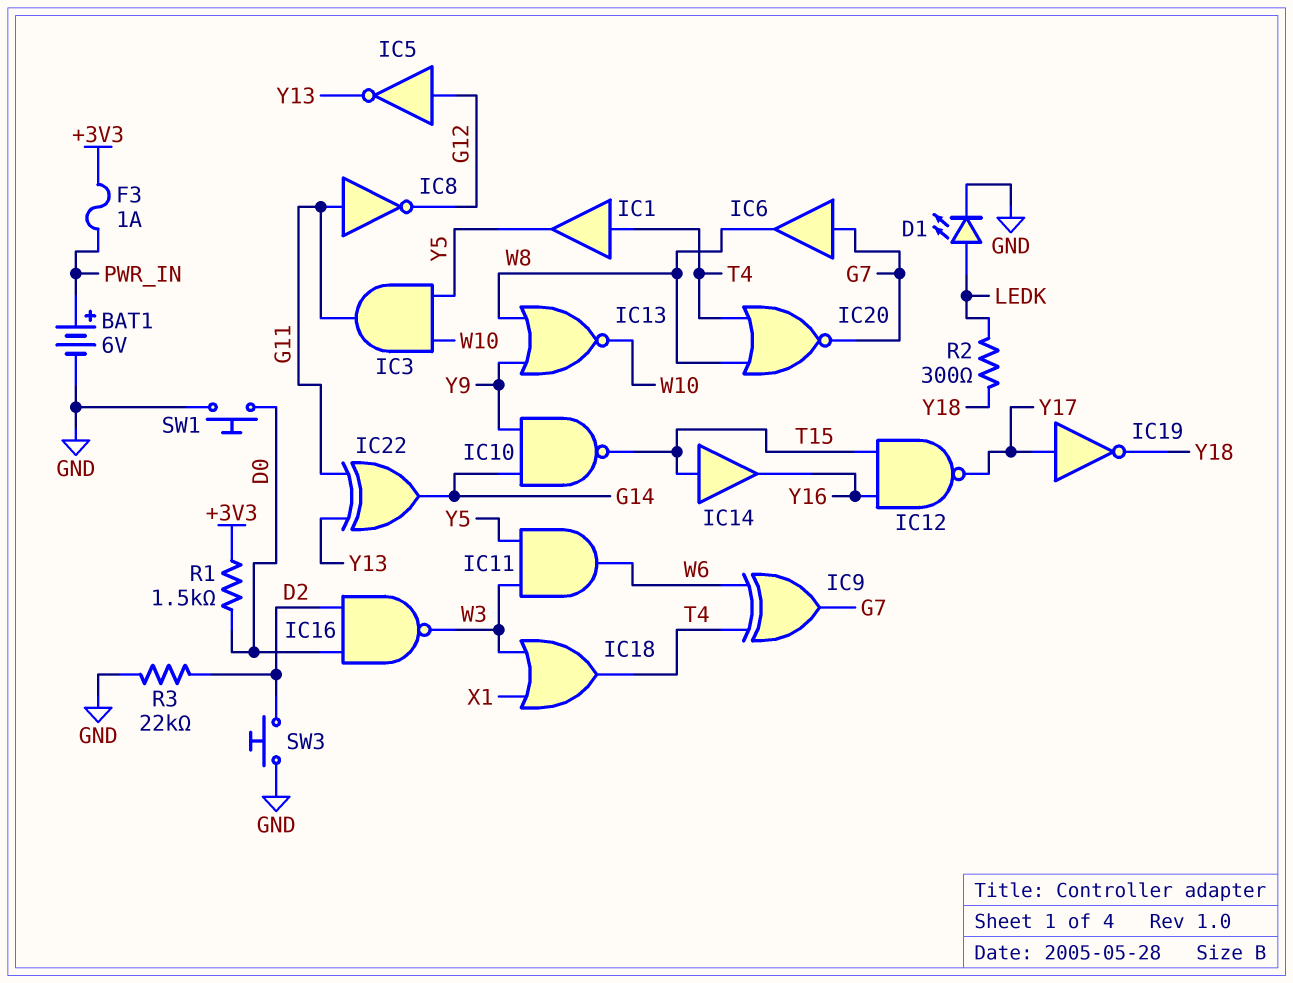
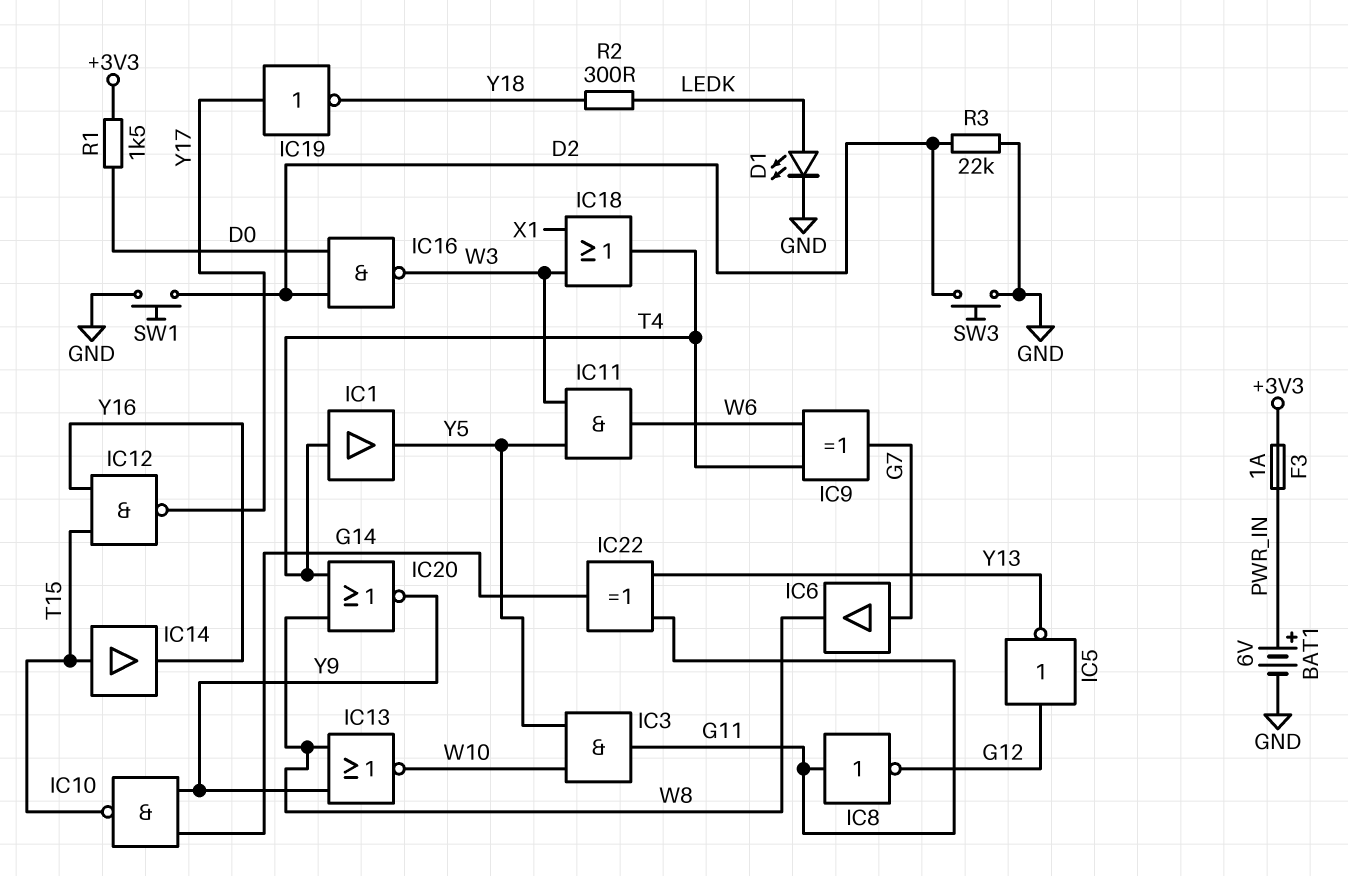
IC20: NOR (in T4, in W8, out G7) -> NOR (in T4, in W8, out Y9)
SW1: button (D0, GND) -> button (D2, GND)

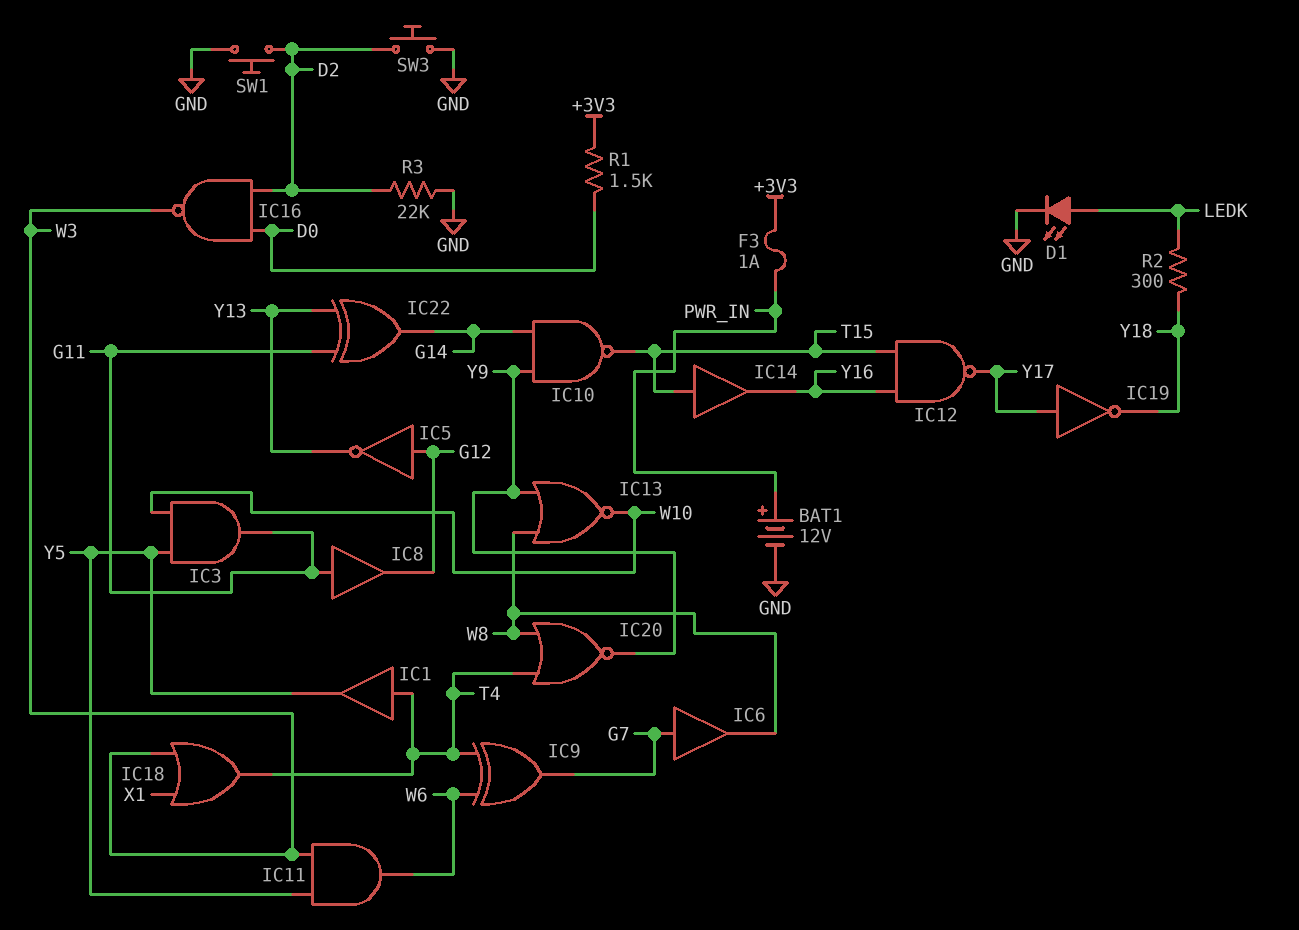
BAT1: 6V (plus PWR_IN, minus GND) -> 12V (plus PWR_IN, minus GND)
IC8: NOT (in G11, out G12) -> buffer (in G11, out G12)

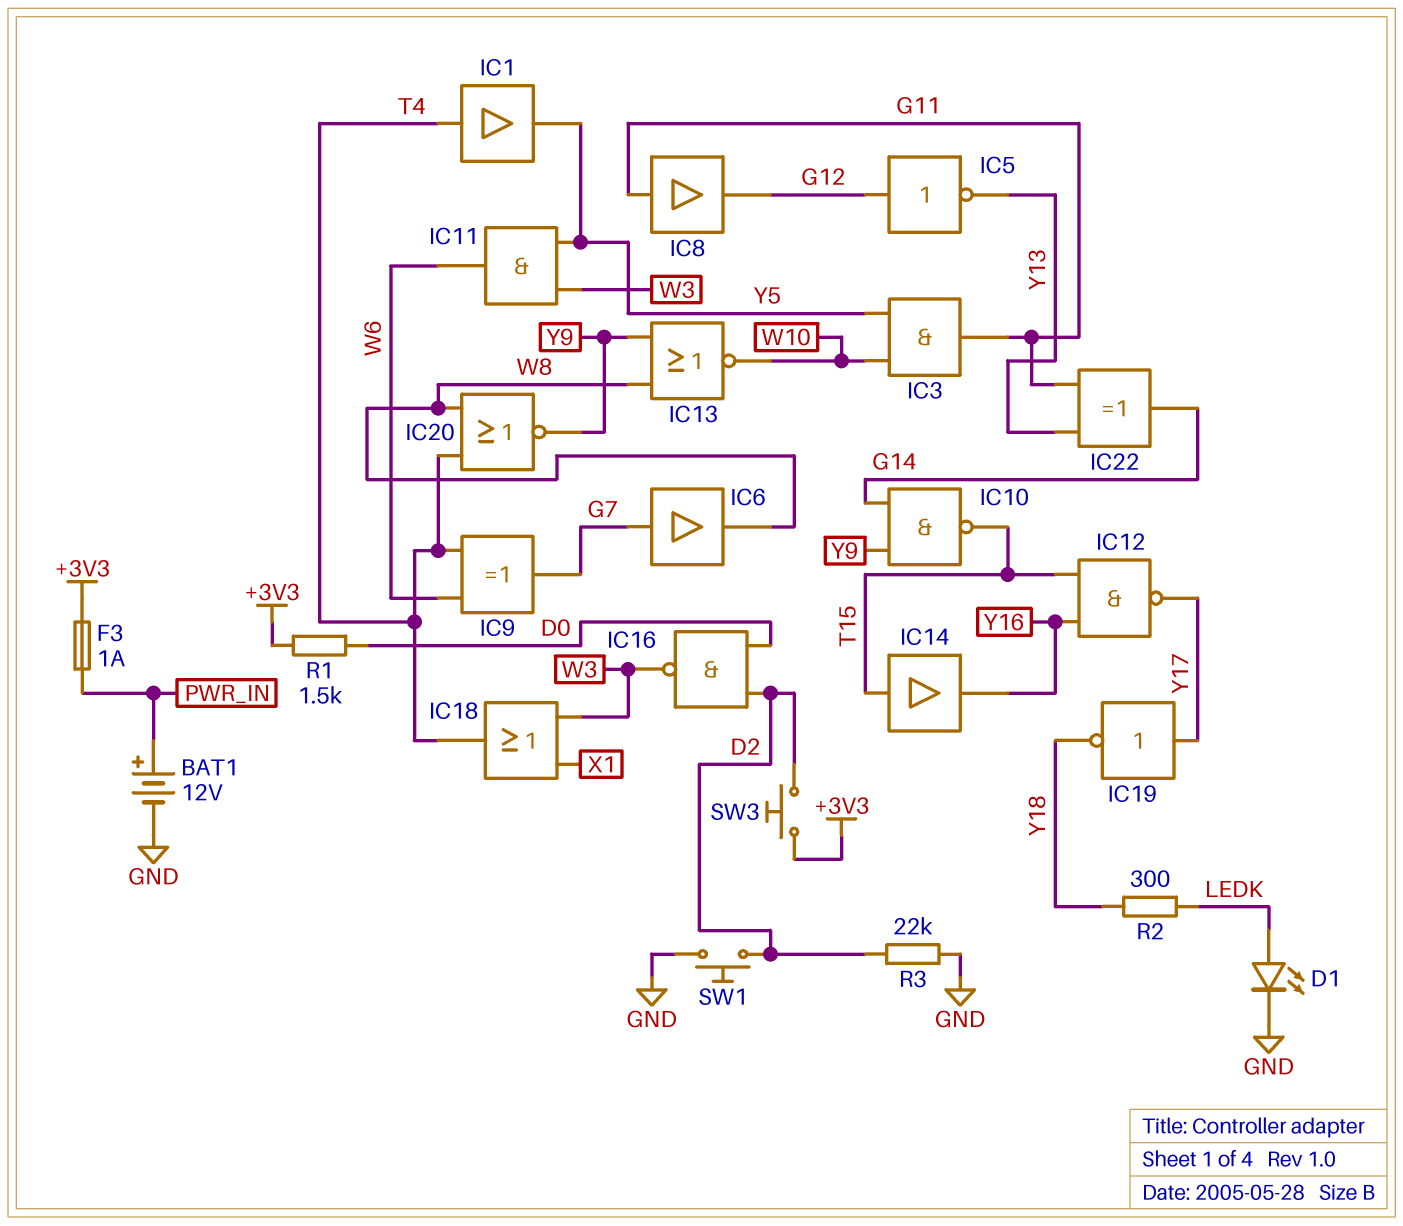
SW3: button (D2, GND) -> button (+3V3, D2)

